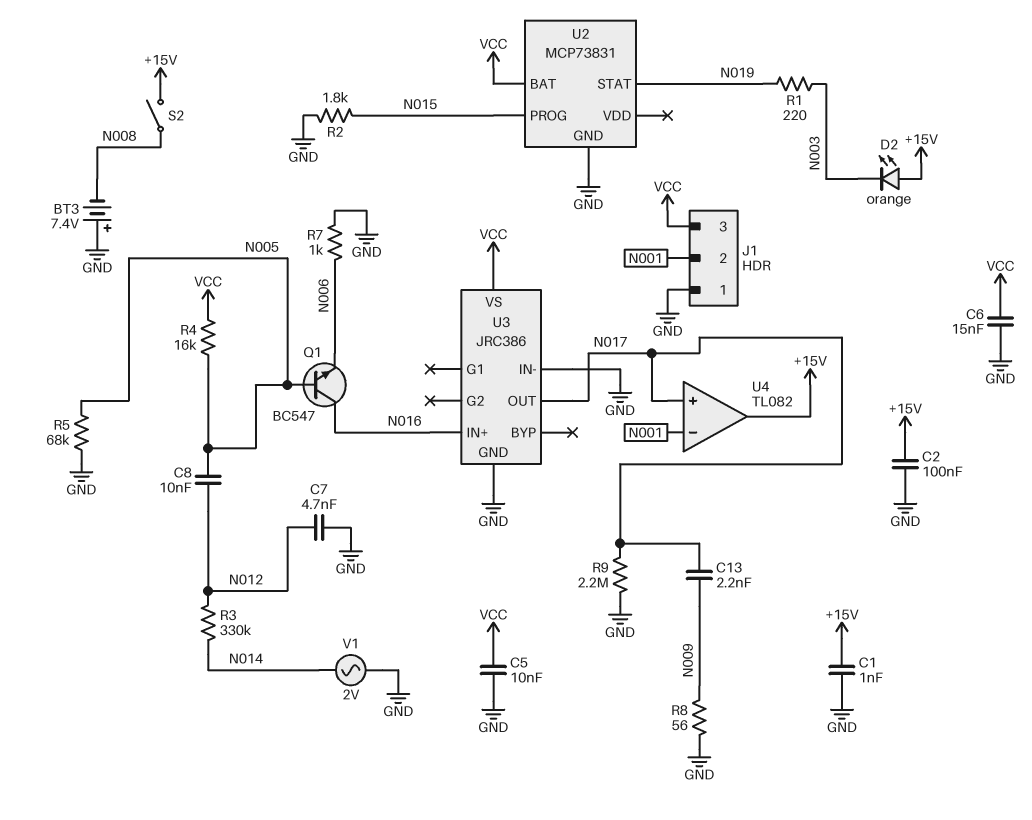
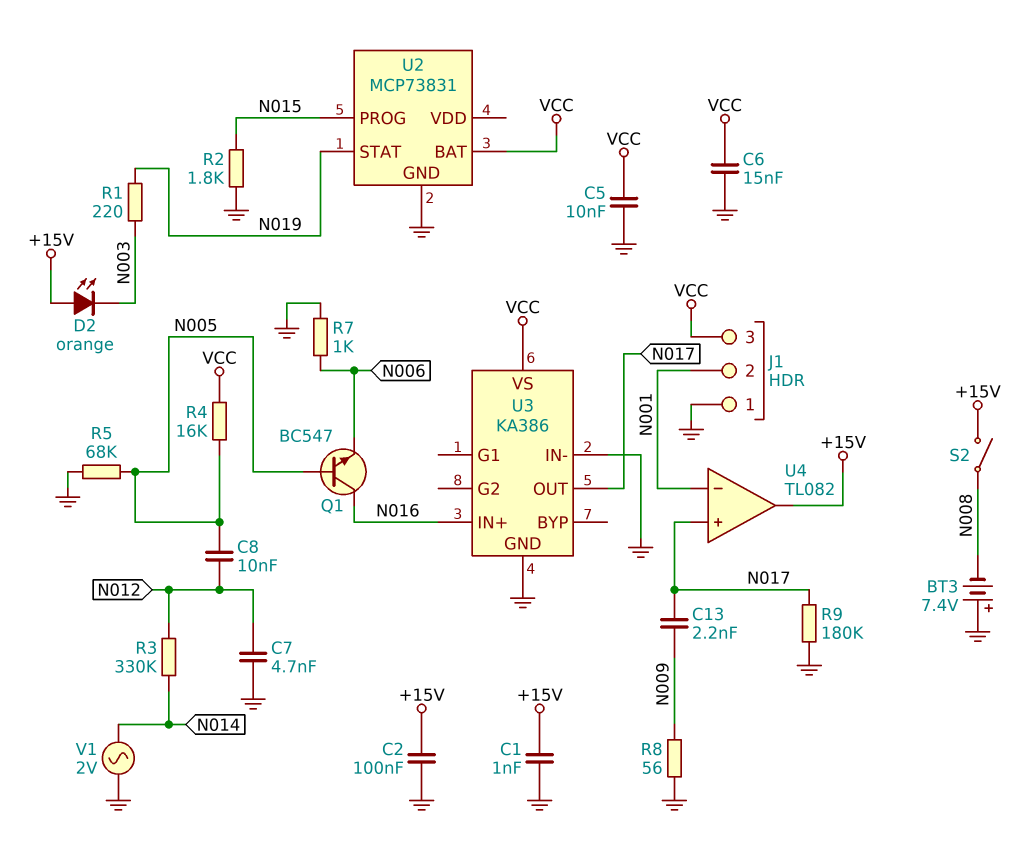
R9: 2.2M (GND, N017) -> 180k (GND, N017)
U3: JRC386 -> KA386

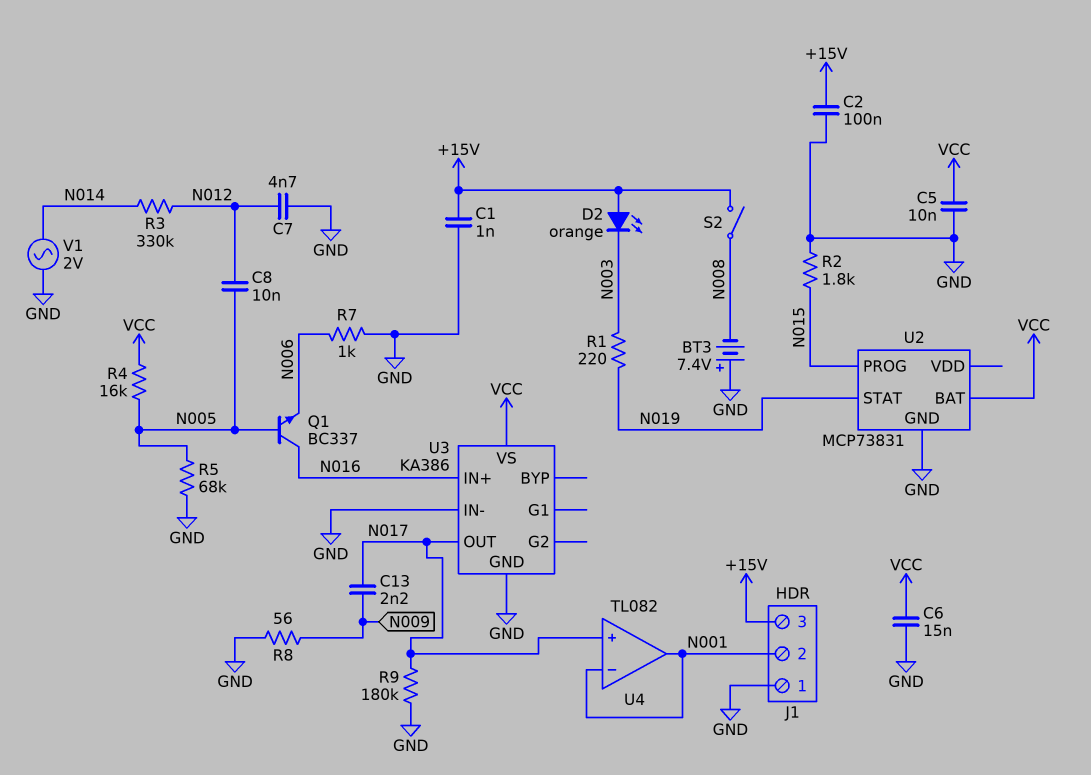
J1 pin 3: VCC -> +15V
Q1: NPN BC547 (B N005, C N016, E N006) -> NPN BC337 (B N005, C N016, E N006)
U4 pin out: +15V -> N001

